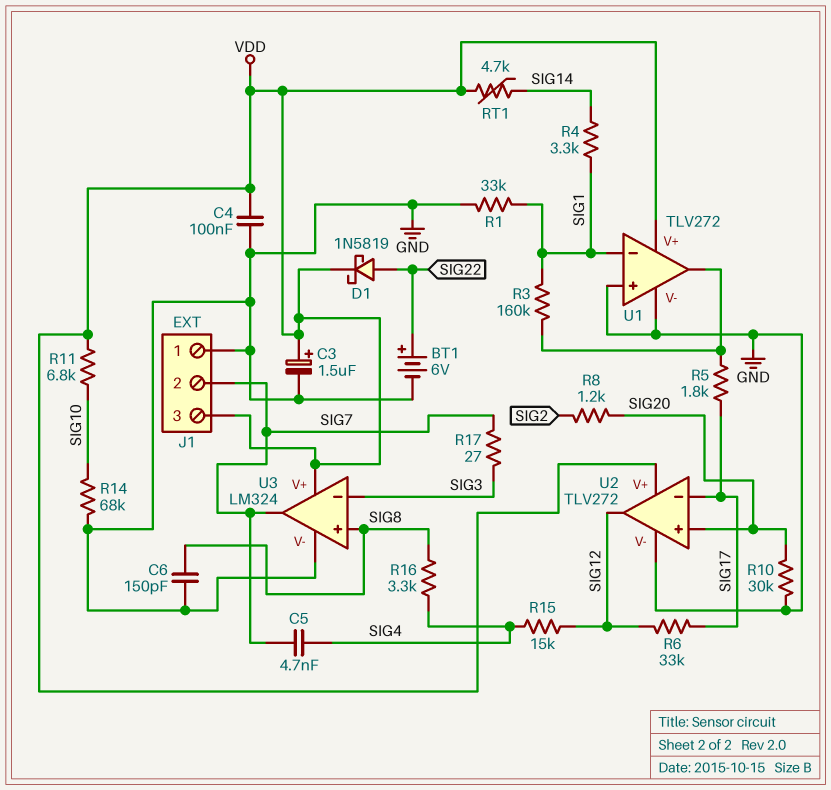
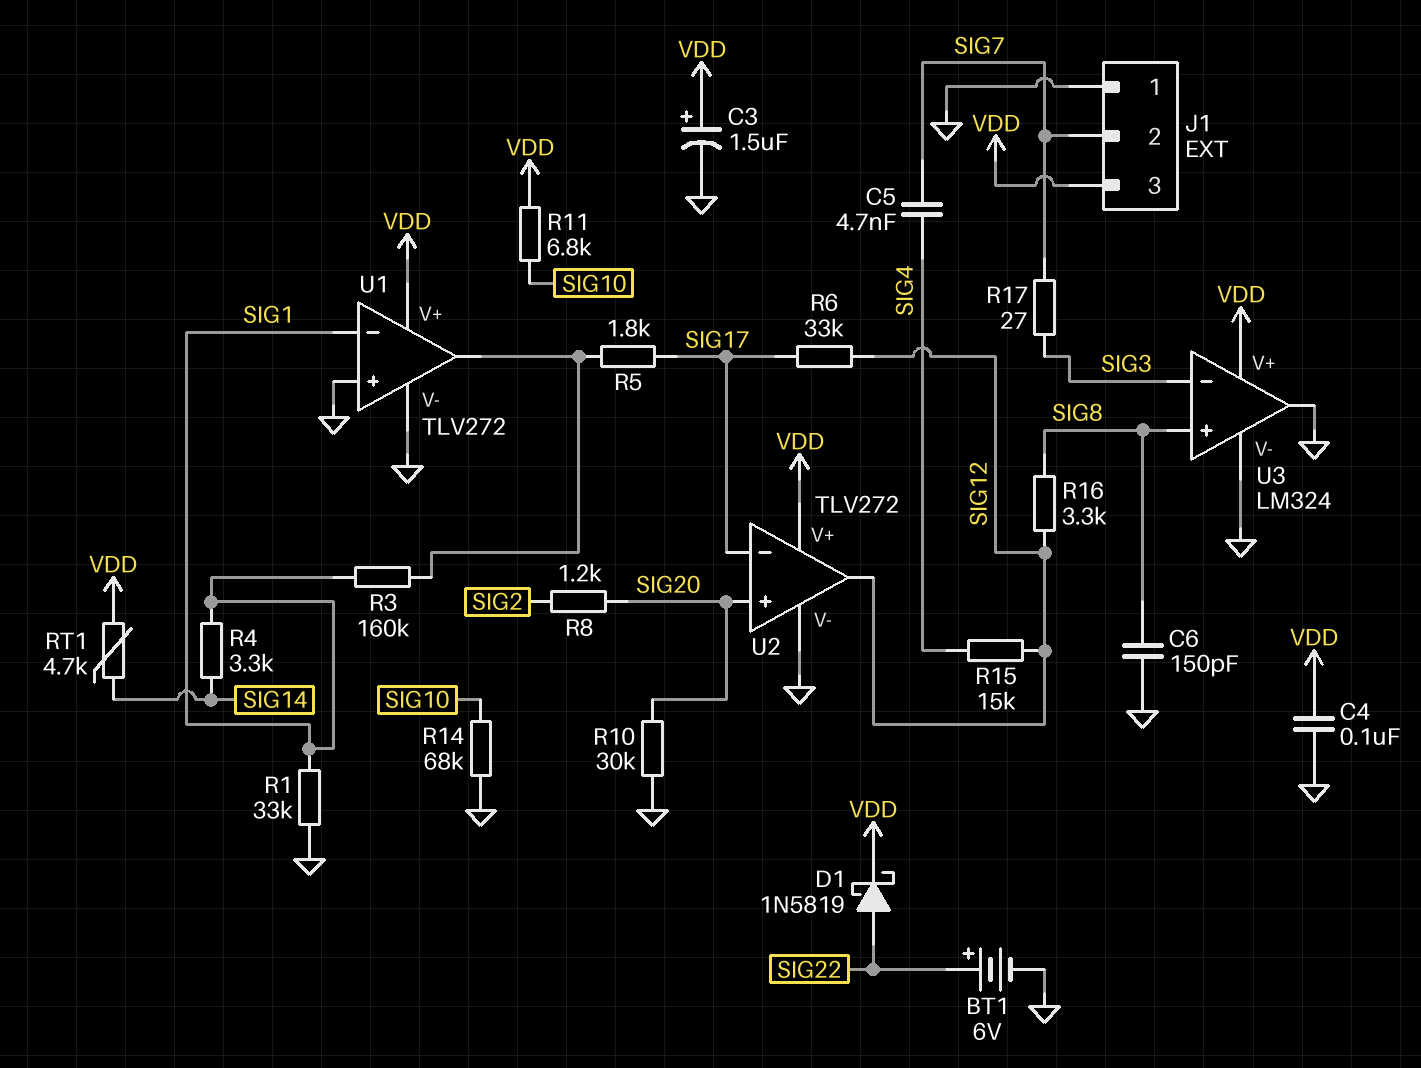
R16: 3.3k (SIG4, SIG8) -> 3.3k (SIG8, SIG12)
U3 pin out: SIG7 -> GND

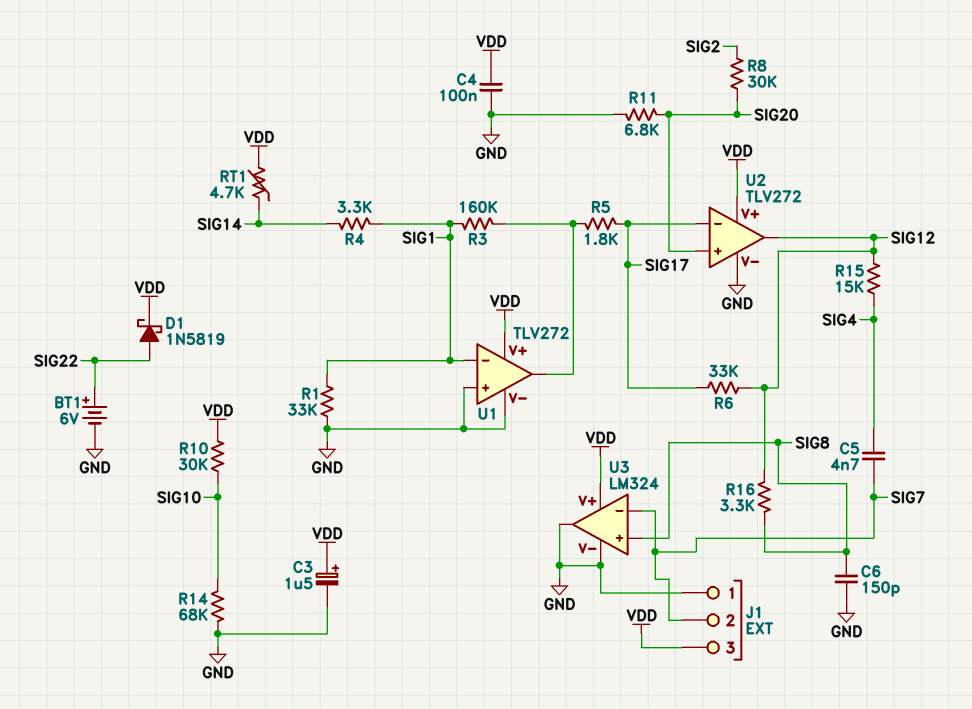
R8: 1.2k (SIG2, SIG20) -> 30k (SIG2, SIG20)
R10: 30k (GND, SIG20) -> 30k (SIG10, VDD)
R11: 6.8k (SIG10, VDD) -> 6.8k (GND, SIG20)
R17: 27 (SIG3, SIG7) -> none
U3 pin in-: SIG3 -> SIG7

